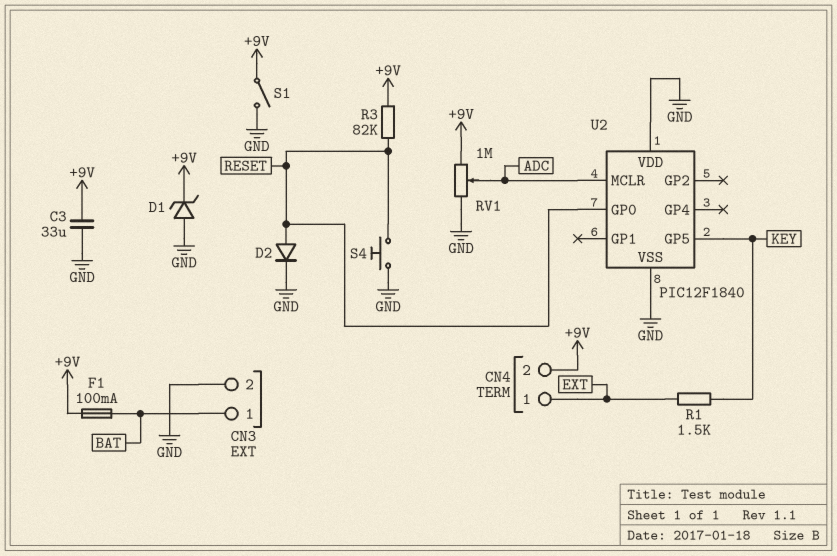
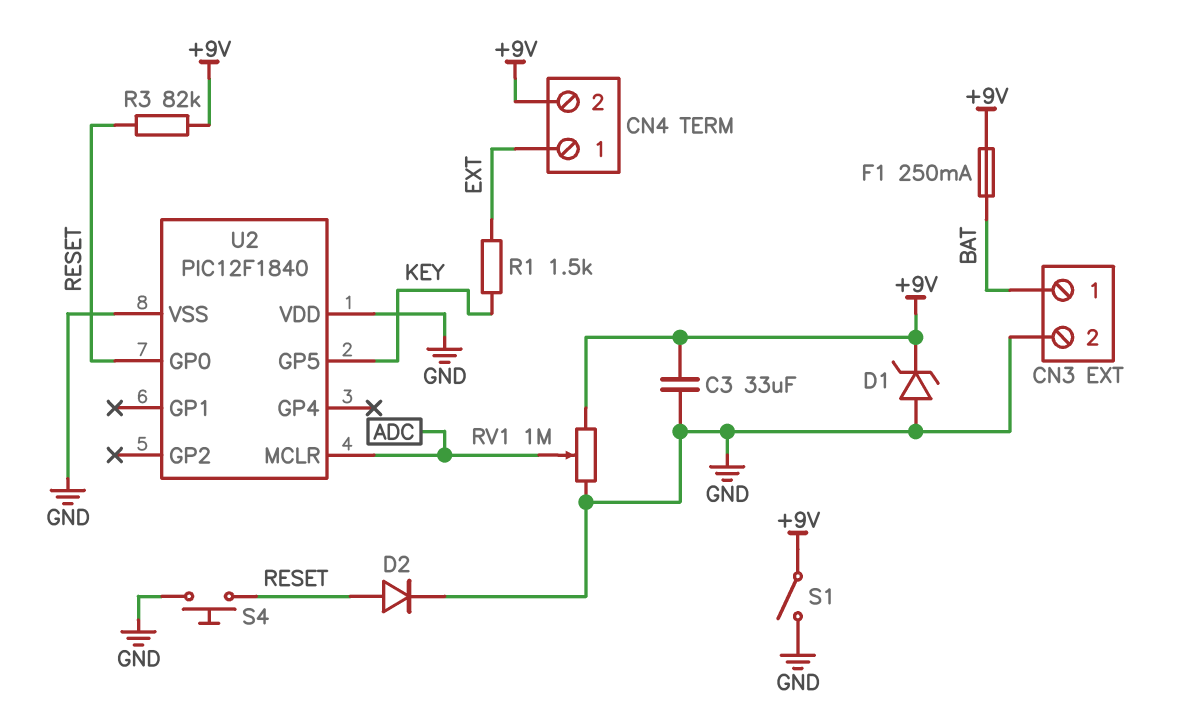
F1: 100mA (+9V, BAT) -> 250mA (+9V, BAT)

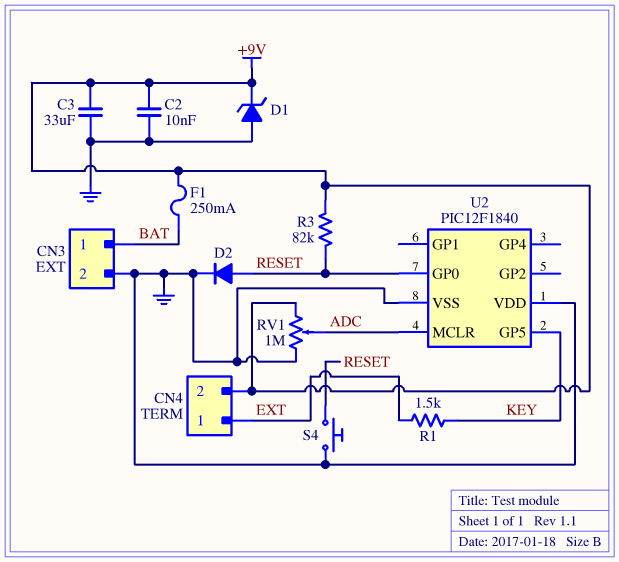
C2: none -> 10nF (+9V, GND)
S1: switch (+9V, GND) -> none

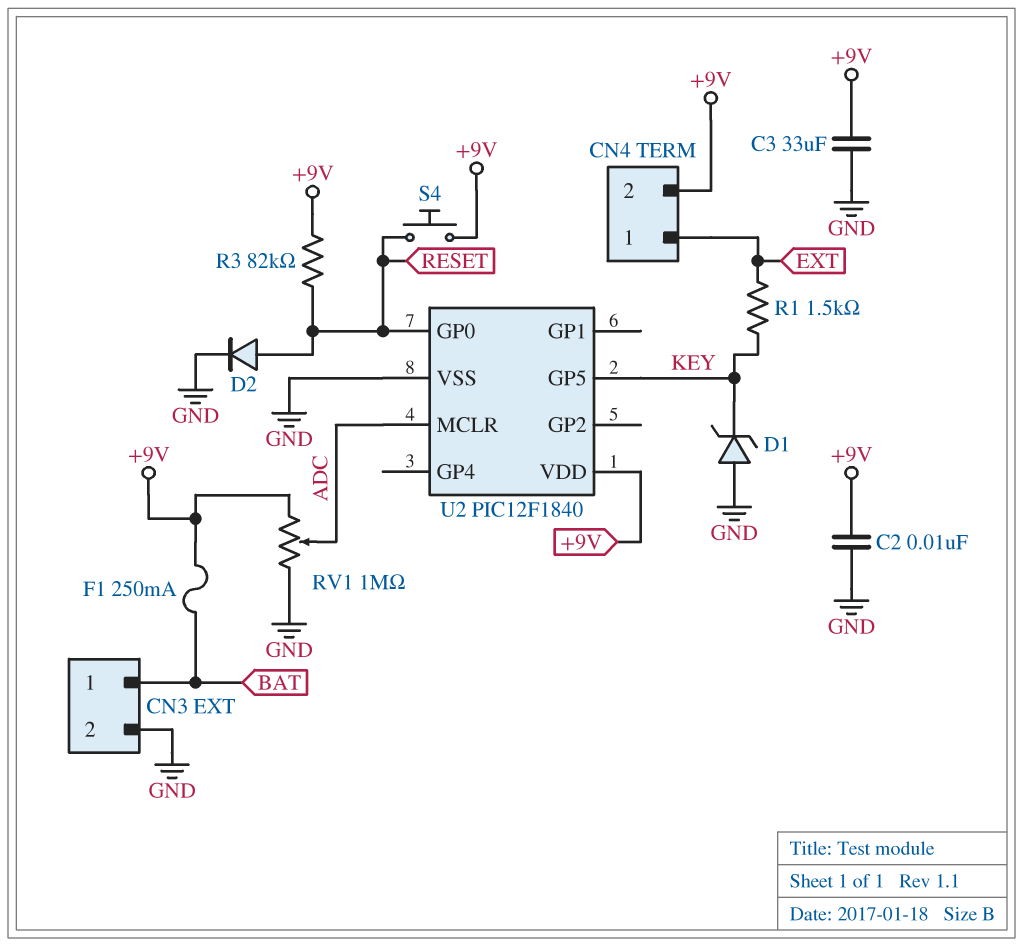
D1: zener (A GND, K +9V) -> zener (A GND, K KEY)
S4: button (GND, RESET) -> button (+9V, RESET)
U2 pin VDD: GND -> +9V

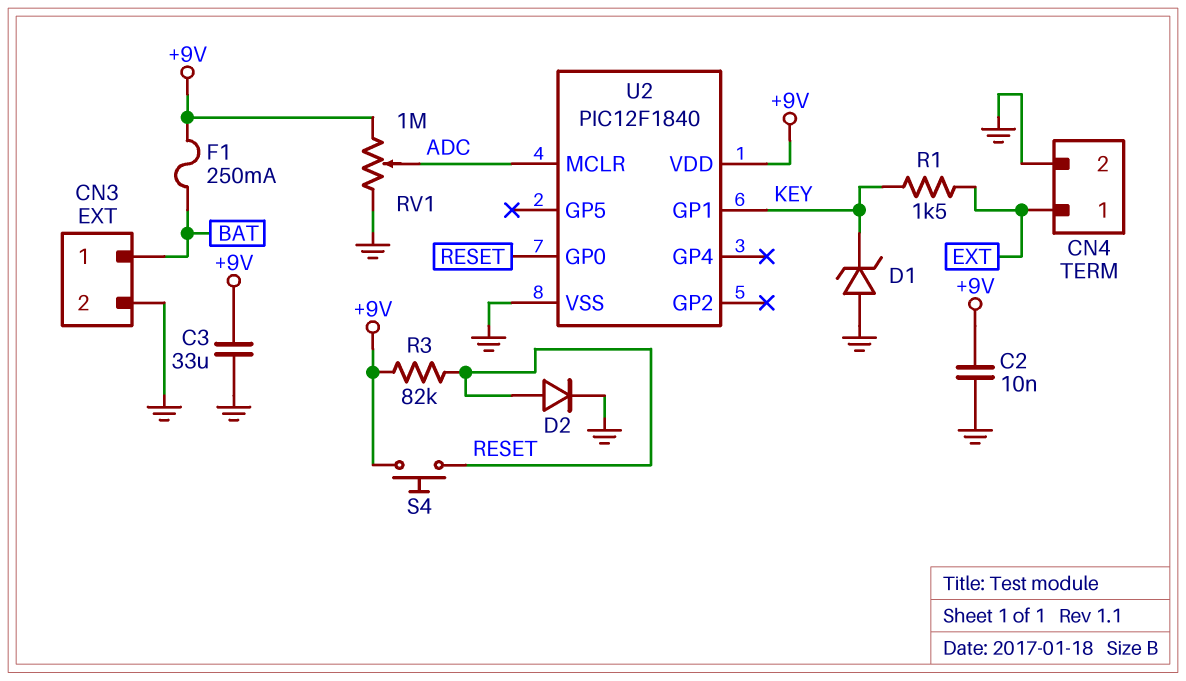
CN4 pin 2: +9V -> GND
U2 pin GP1: none -> KEY
U2 pin GP5: KEY -> none

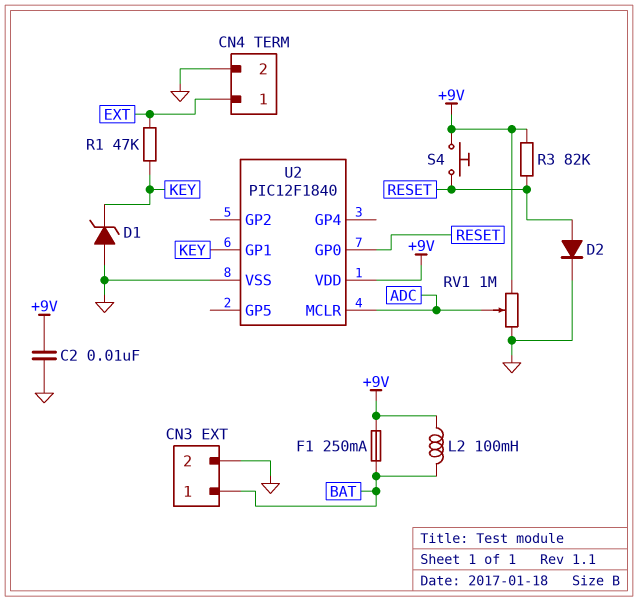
C3: 33uF (+9V, GND) -> none
L2: none -> 100mH (+9V, BAT)
R1: 1.5k (EXT, KEY) -> 47k (EXT, KEY)

